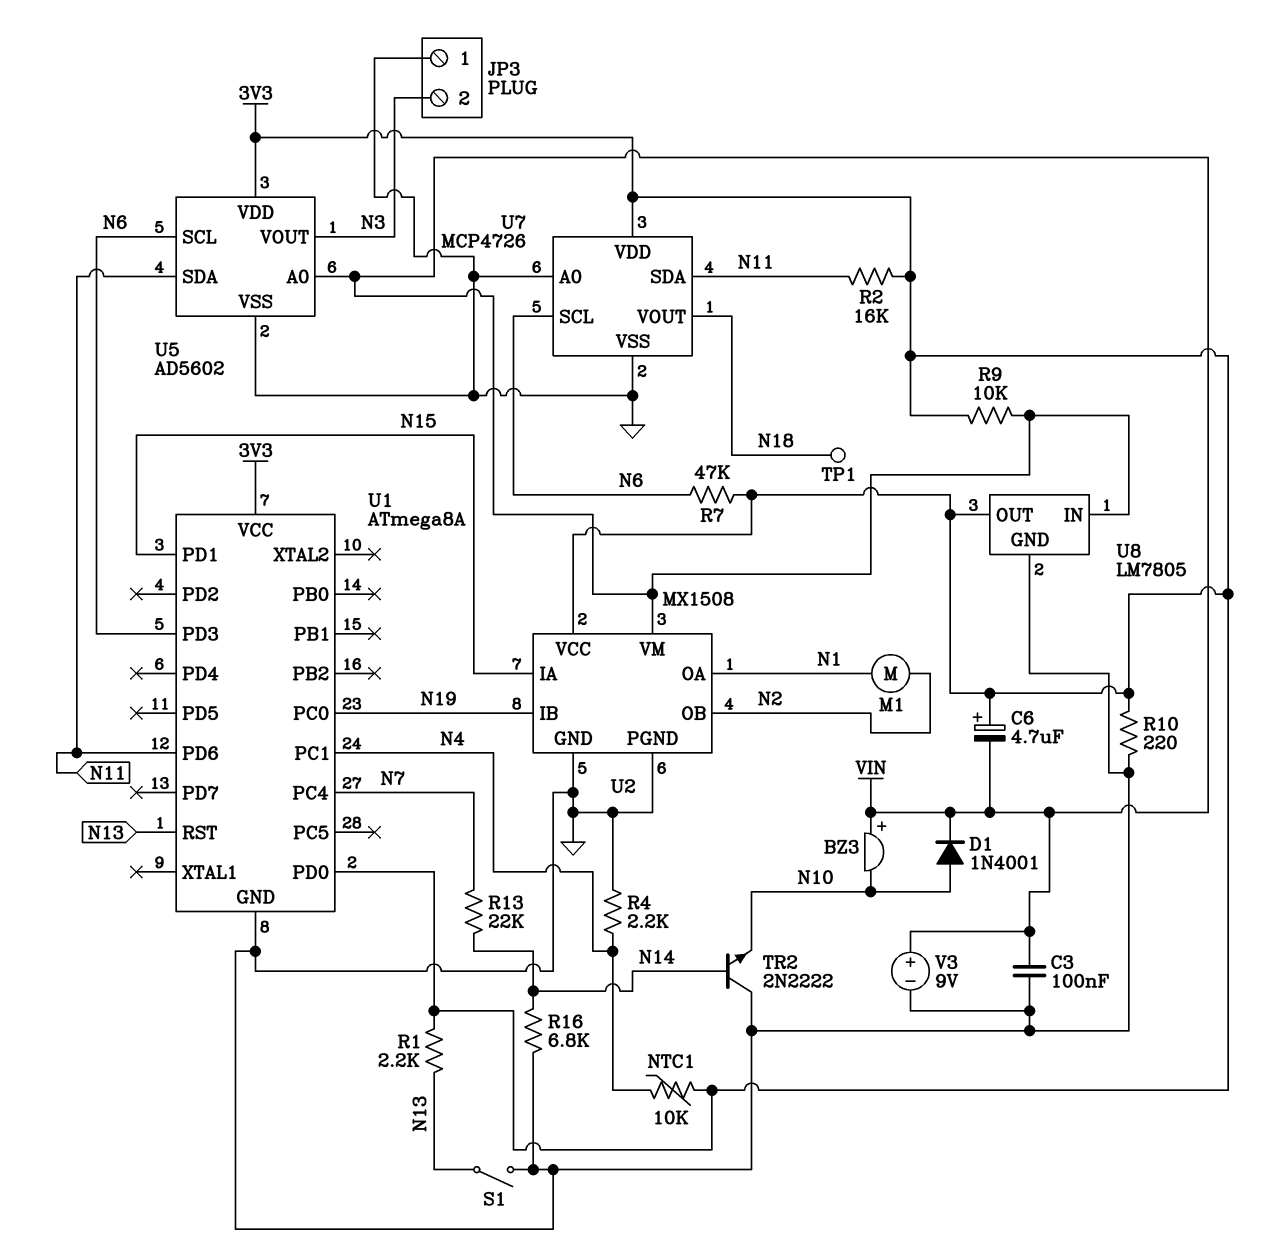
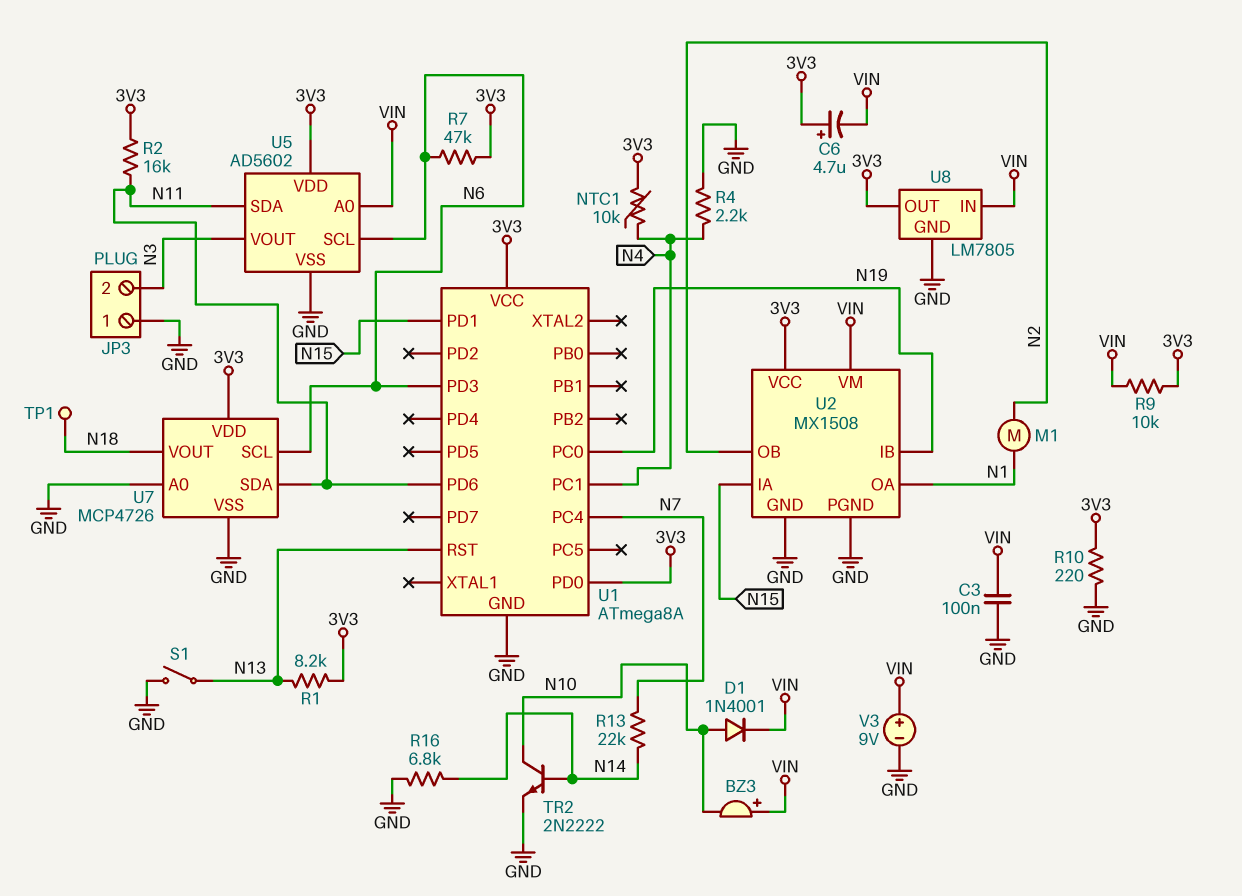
R1: 2.2k (3V3, N13) -> 8.2k (3V3, N13)
TR2: NPN 2N2222 (B N14, C GND, E N10) -> NPN 2N2222 (B N14, C N10, E GND)

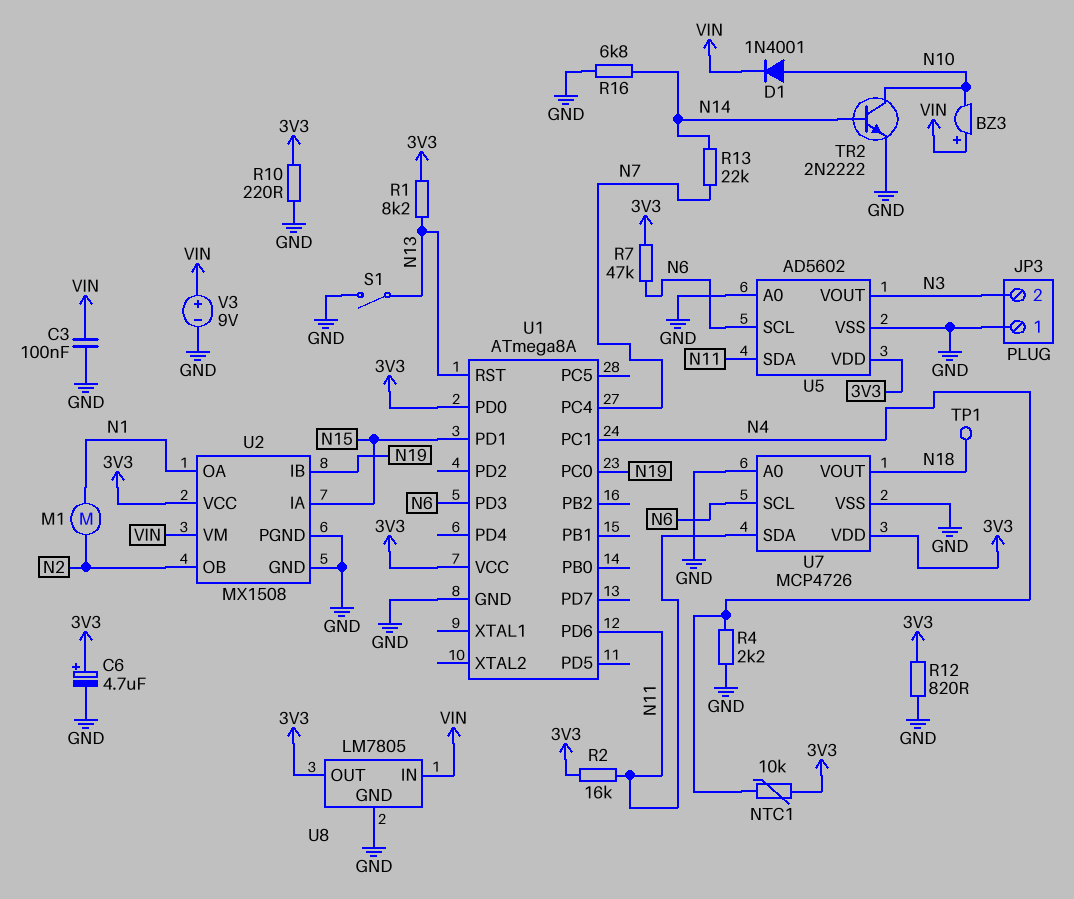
C6: 4.7uF (plus 3V3, minus VIN) -> 4.7uF (plus 3V3, minus GND)
R9: 10k (3V3, VIN) -> none
R12: none -> 820 (3V3, GND)
U5 pin A0: VIN -> GND

